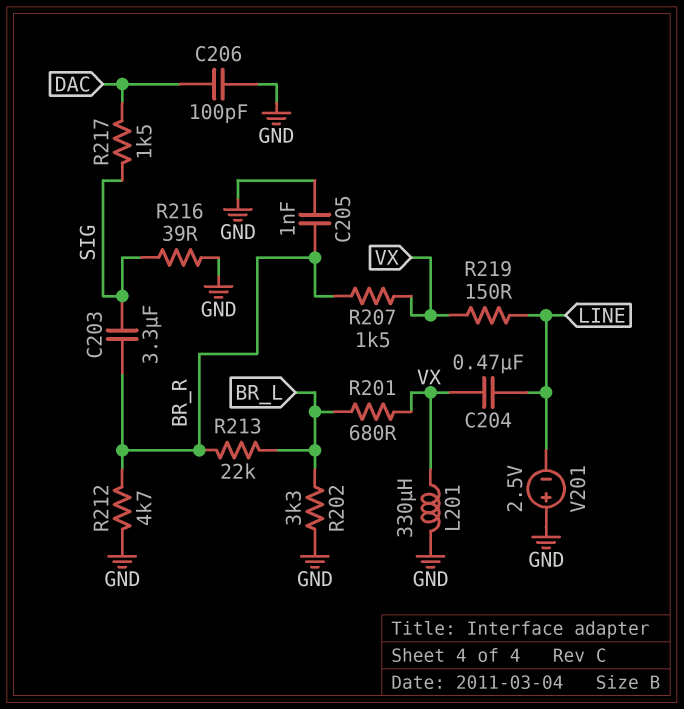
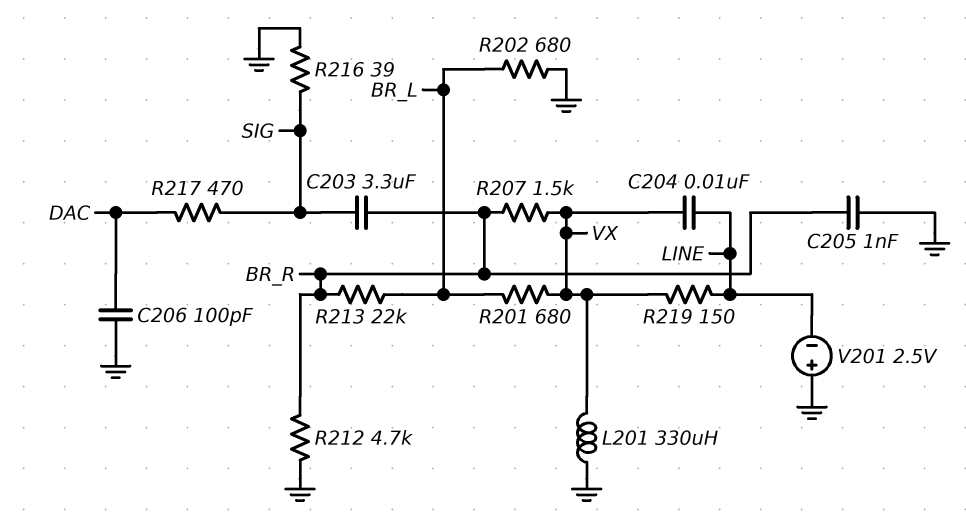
C204: 470nF (LINE, VX) -> 10nF (LINE, VX)
R202: 3.3k (BR_L, GND) -> 680 (BR_L, GND)
R217: 1.5k (DAC, SIG) -> 470 (DAC, SIG)

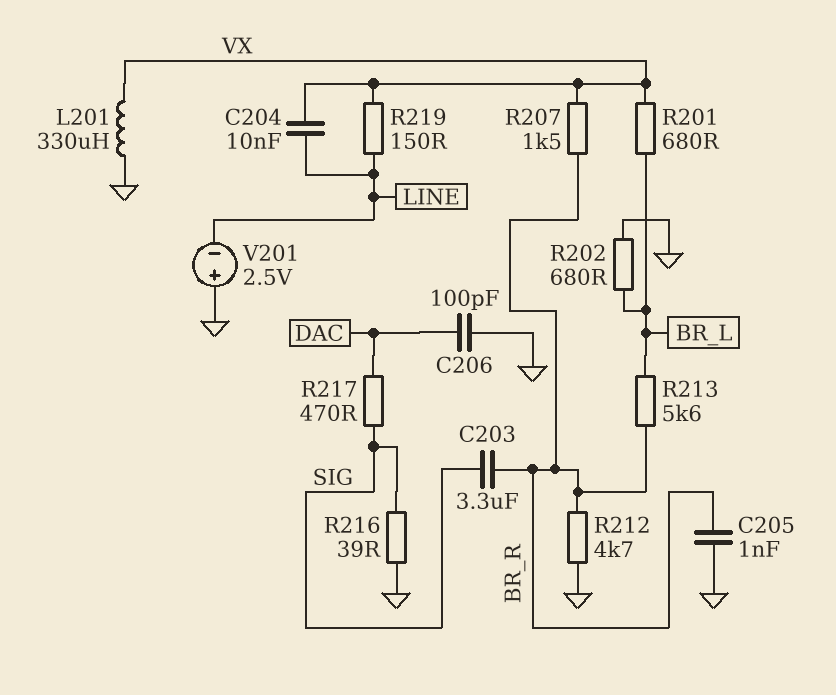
R213: 22k (BR_L, BR_R) -> 5.6k (BR_L, BR_R)

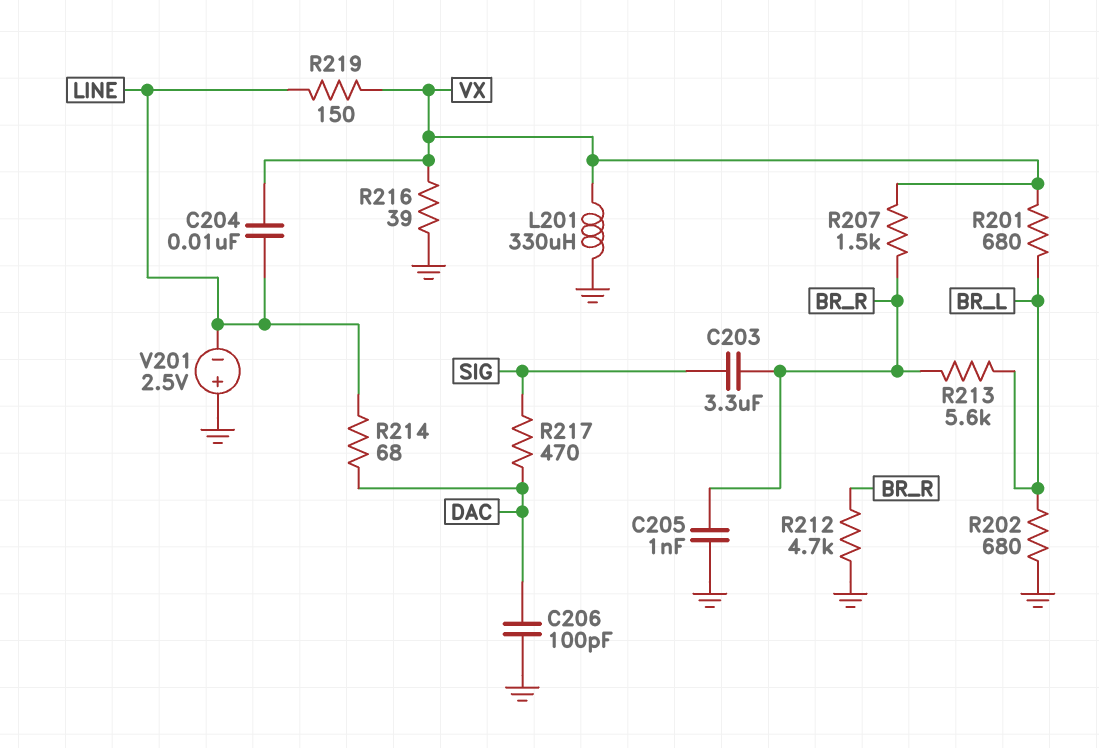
R214: none -> 68 (DAC, LINE)
R216: 39 (GND, SIG) -> 39 (GND, VX)

